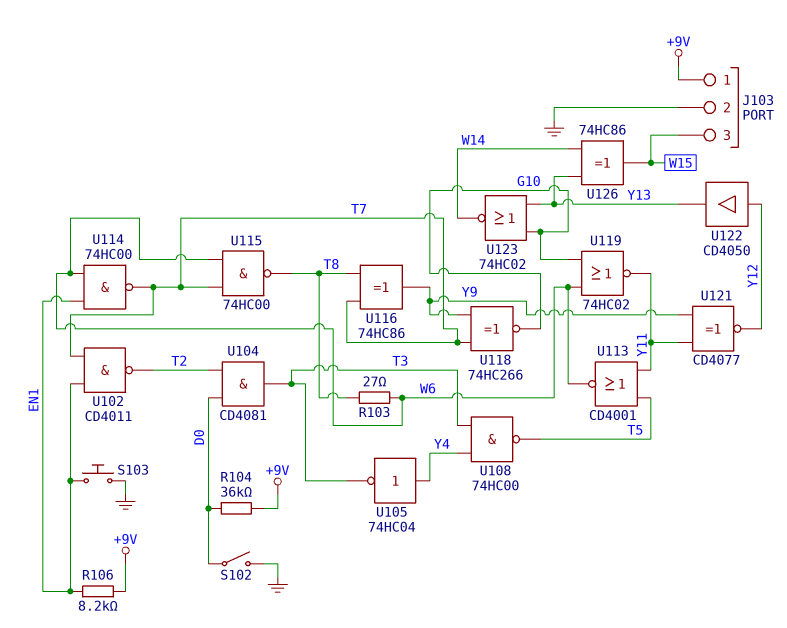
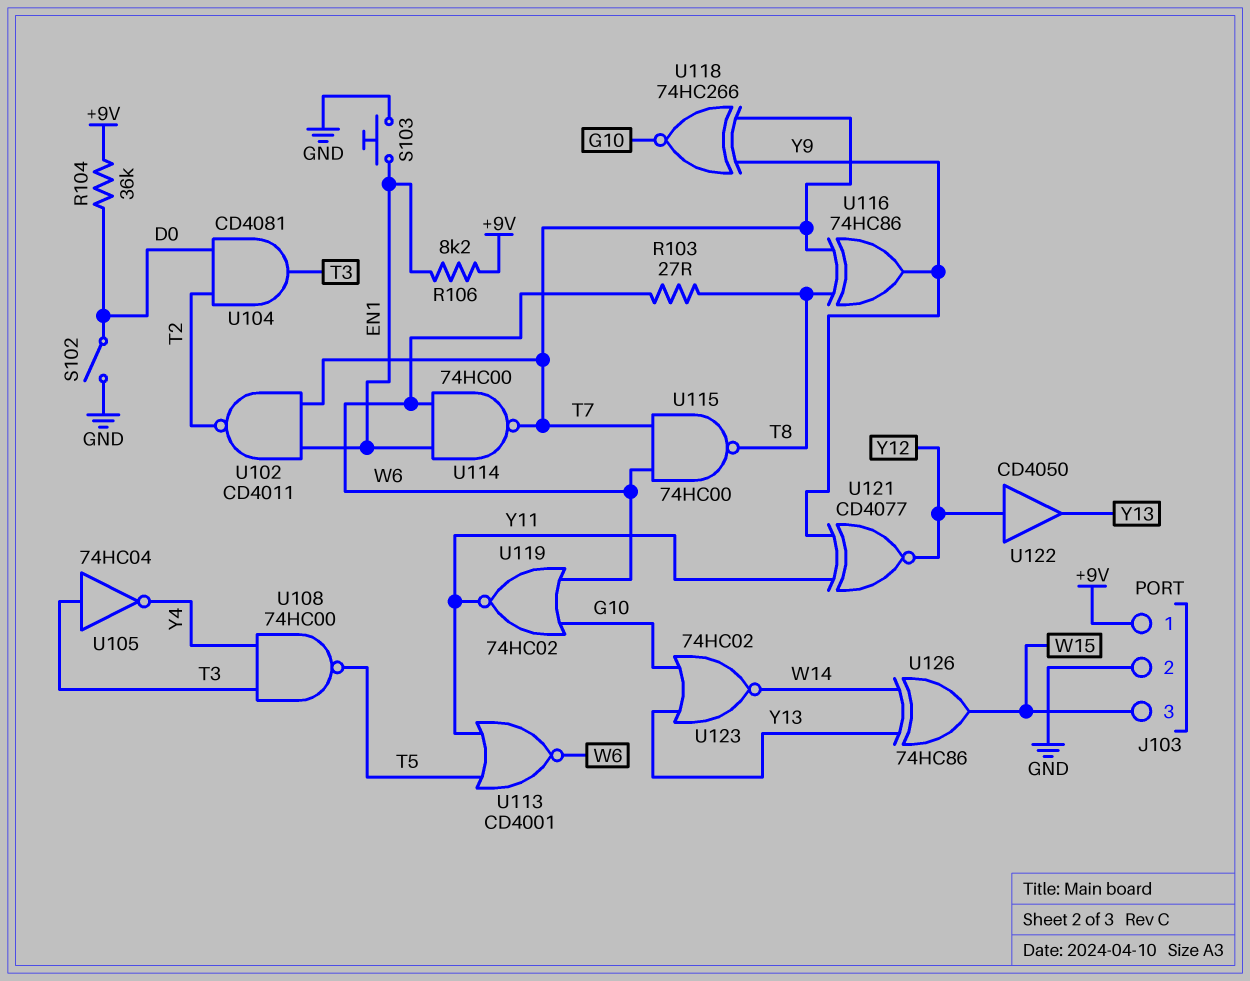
U105: NOT 74HC04 (in Y4, out T3) -> NOT 74HC04 (in T3, out Y4)

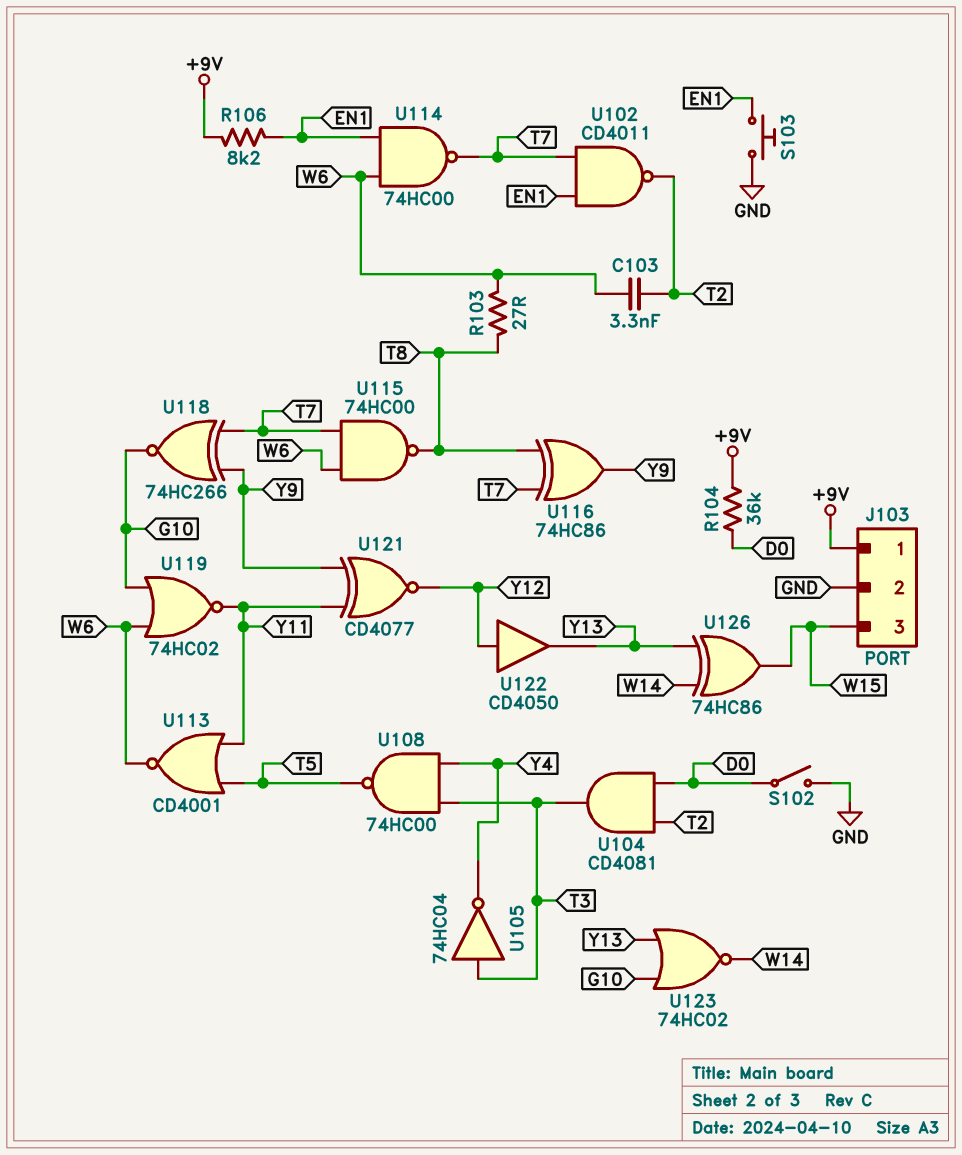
C103: none -> 3.3nF (T2, W6)

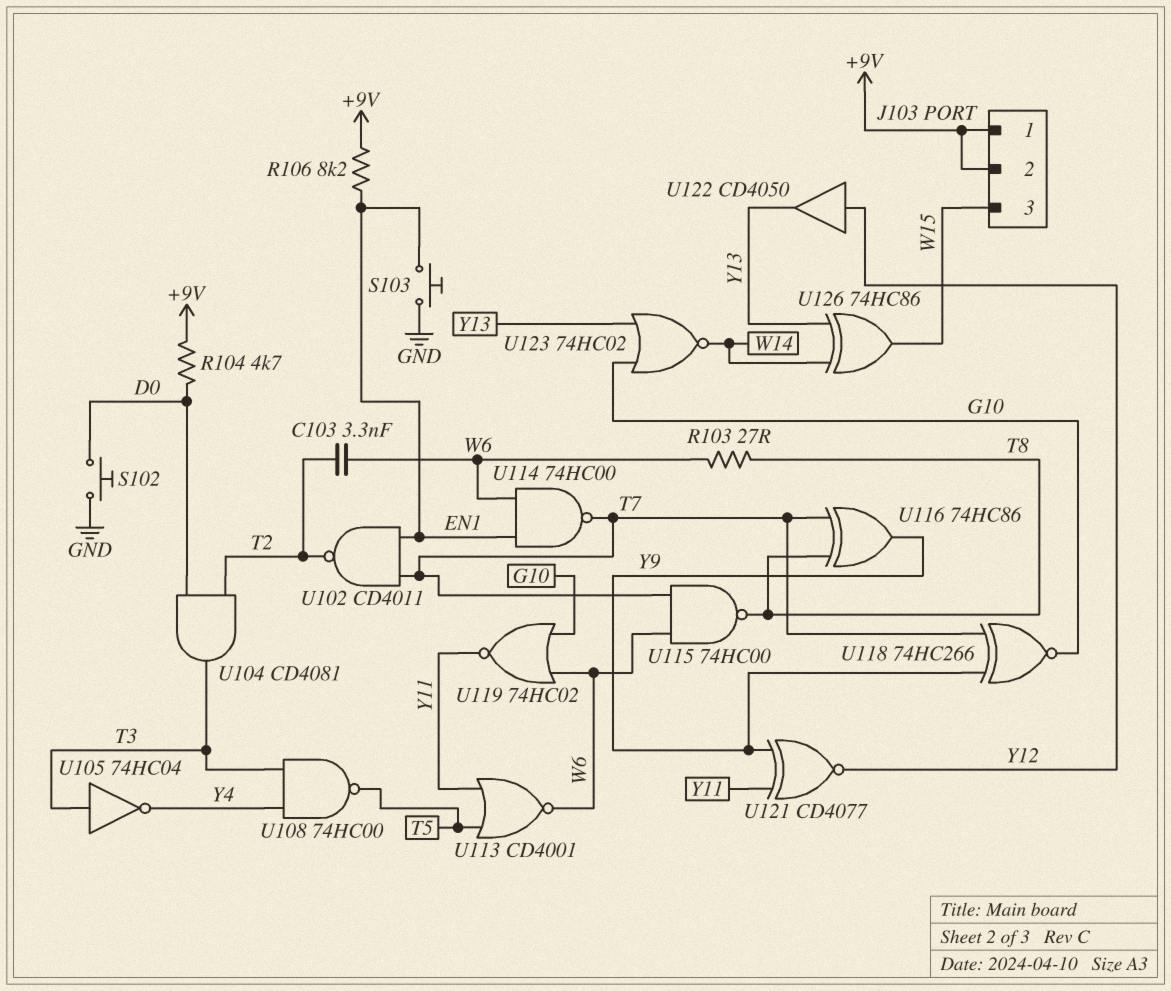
J103 pin 2: GND -> +9V
R104: 36k (+9V, D0) -> 4.7k (+9V, D0)
S102: switch (D0, GND) -> button (D0, GND)

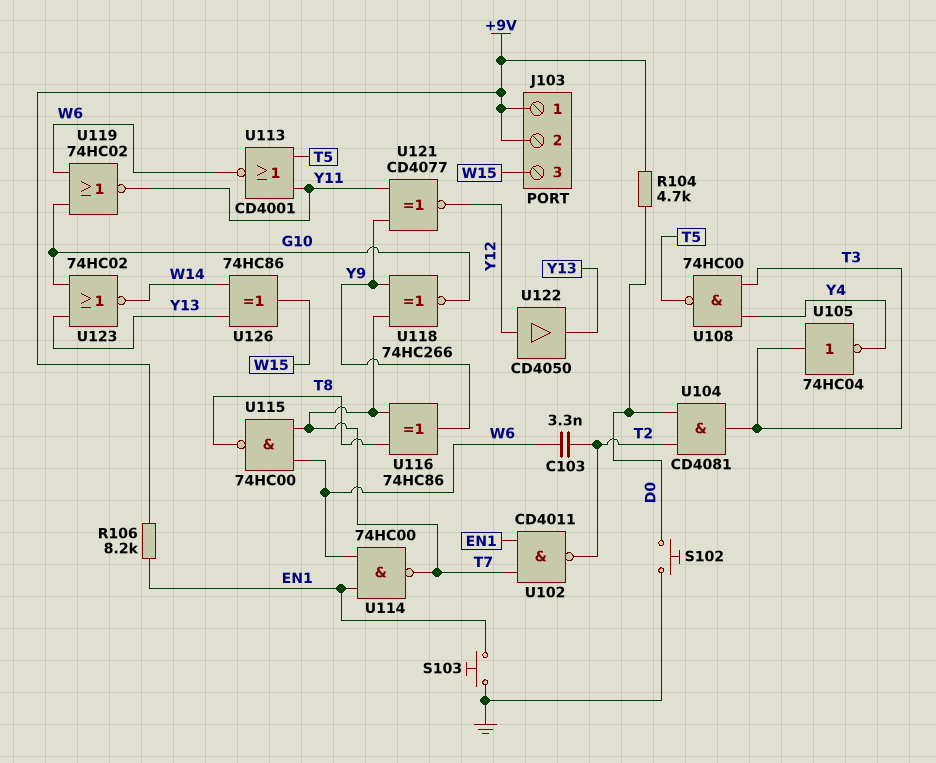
R103: 27 (T8, W6) -> none

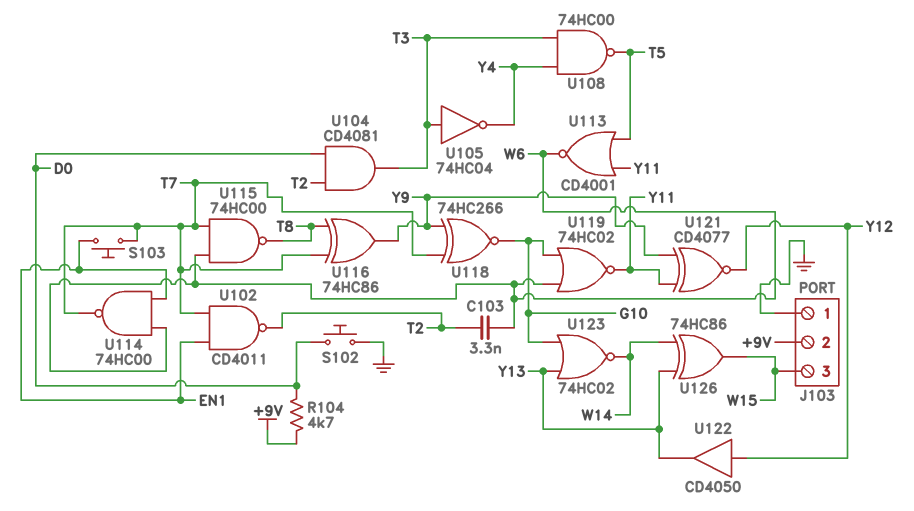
J103 pin 1: +9V -> GND
R106: 8.2k (+9V, EN1) -> none
S103: button (EN1, GND) -> button (EN1, T7)

